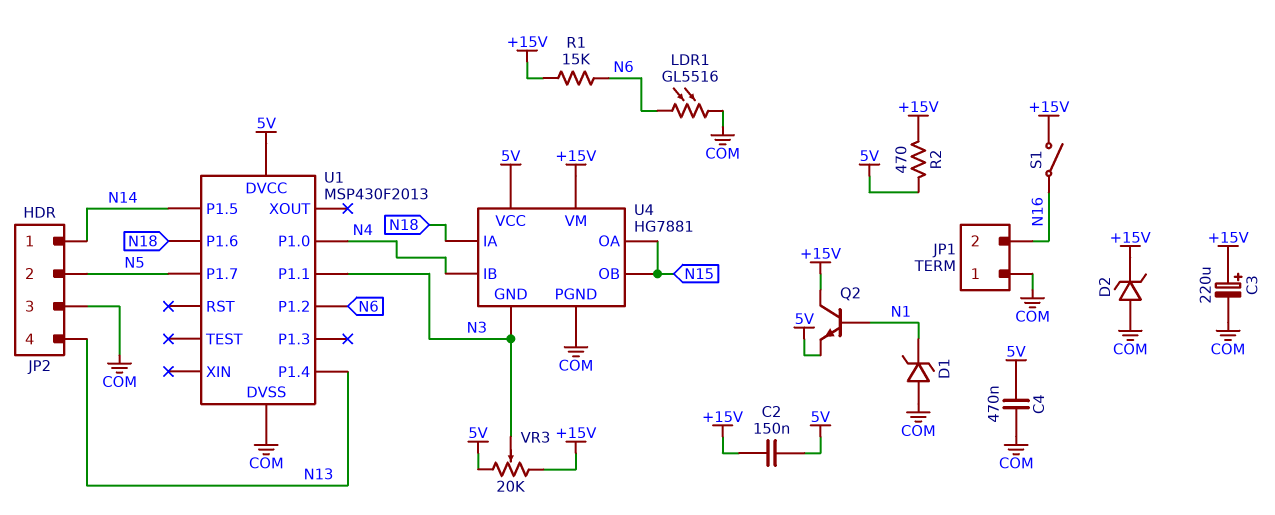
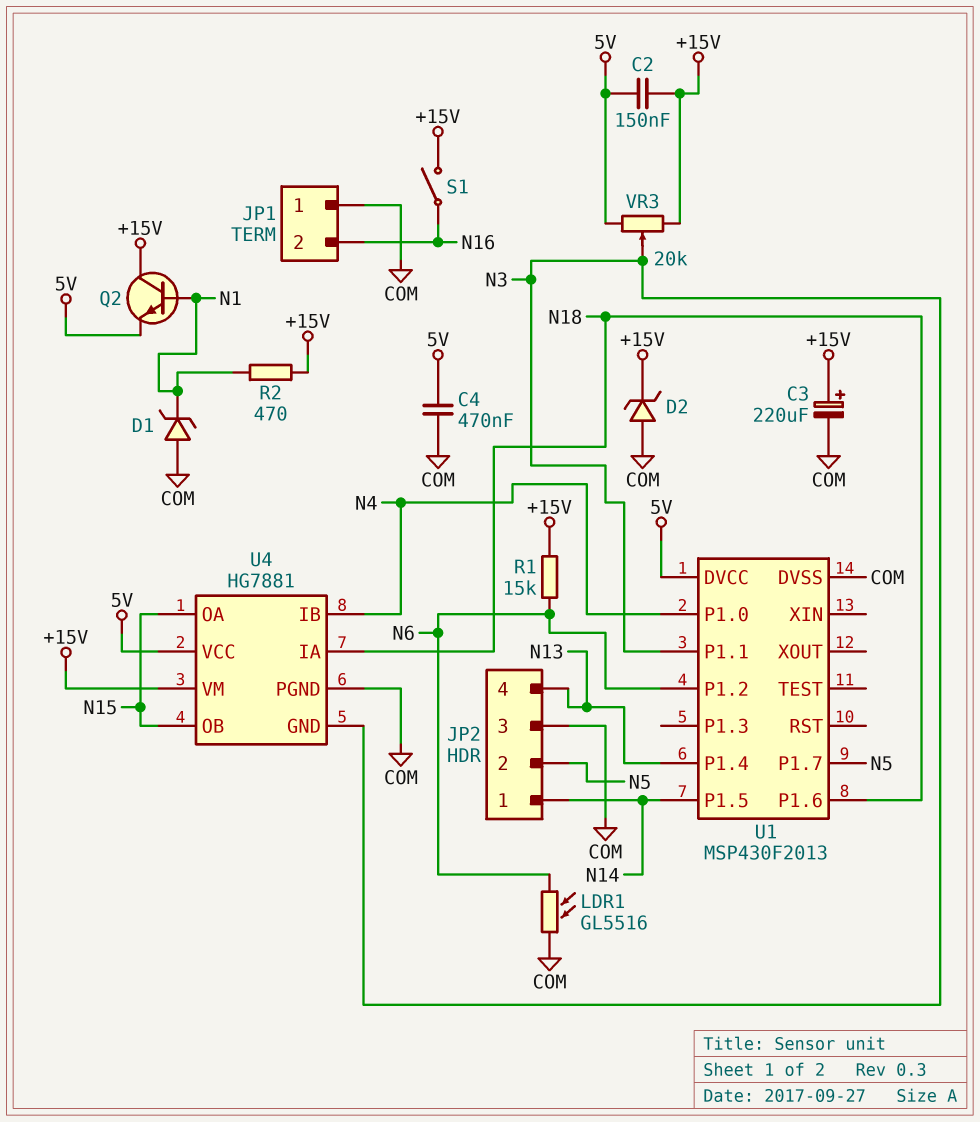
R2: 470 (+15V, 5V) -> 470 (+15V, N1)

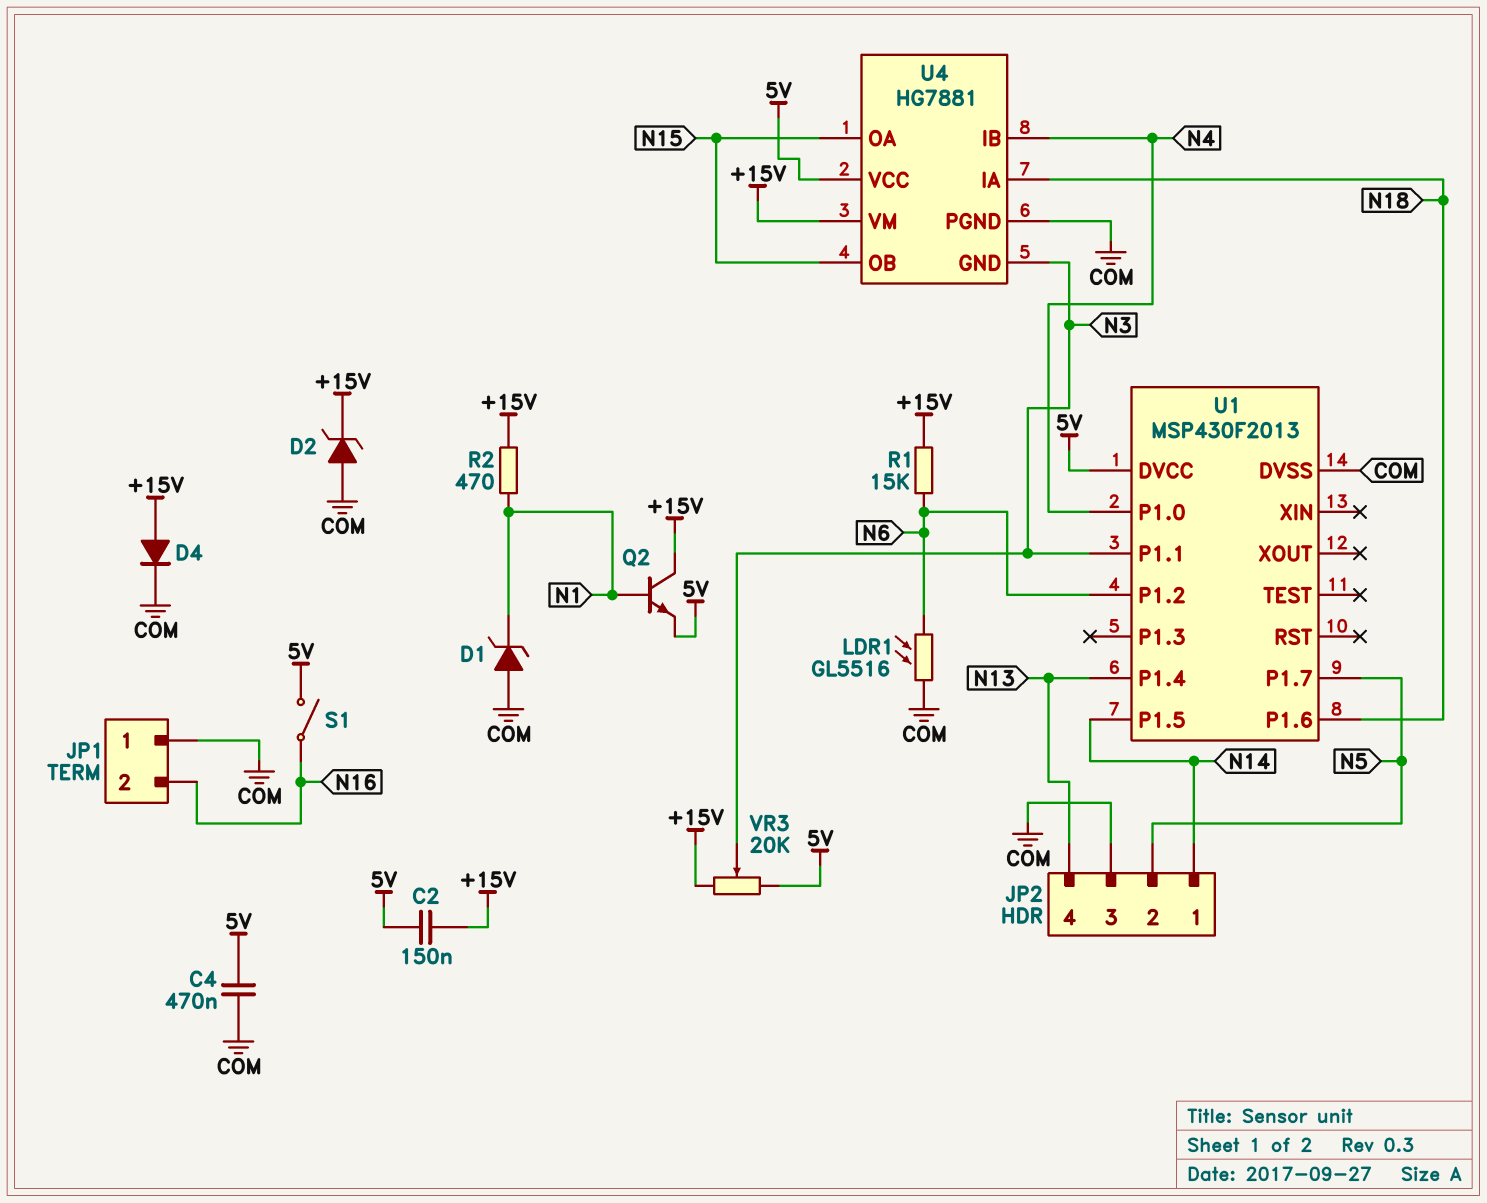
C3: 220uF (plus +15V, minus COM) -> none
D4: none -> diode (A +15V, K COM)
S1: switch (+15V, N16) -> switch (5V, N16)

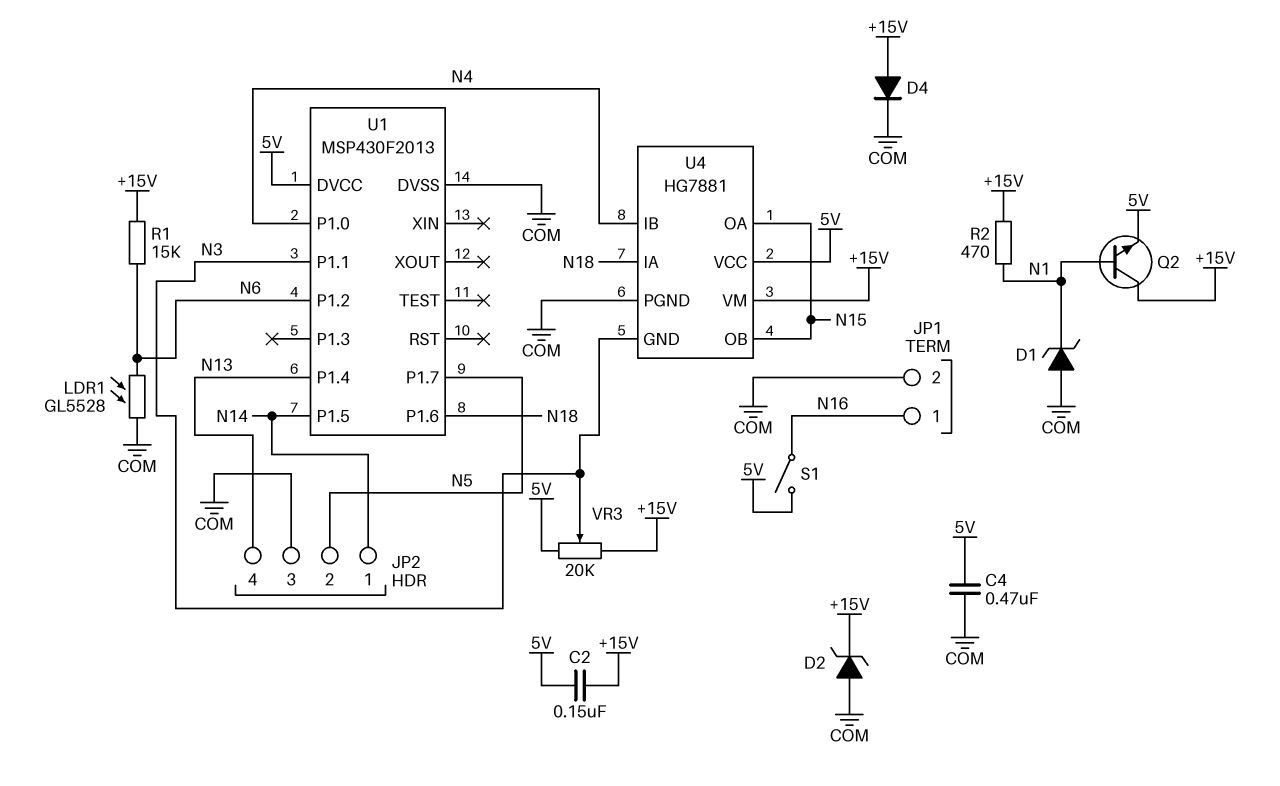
JP1 pin 1: COM -> N16
JP1 pin 2: N16 -> COM
LDR1: GL5516 (COM, N6) -> GL5528 (COM, N6)

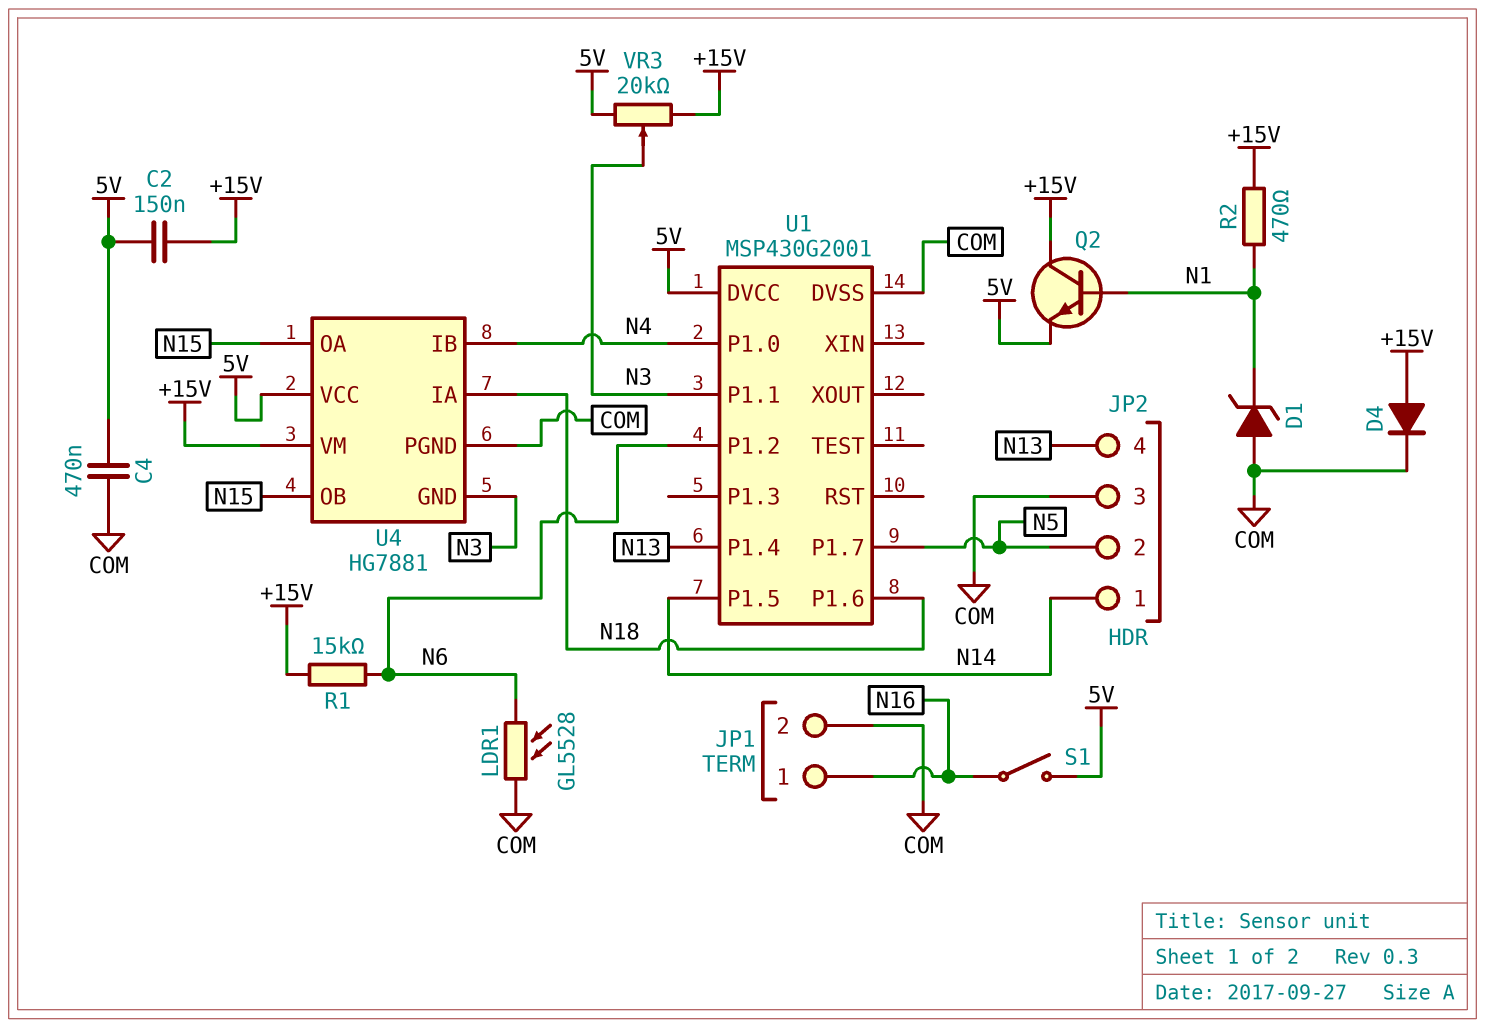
D2: zener (A COM, K +15V) -> none
U1: MSP430F2013 -> MSP430G2001

